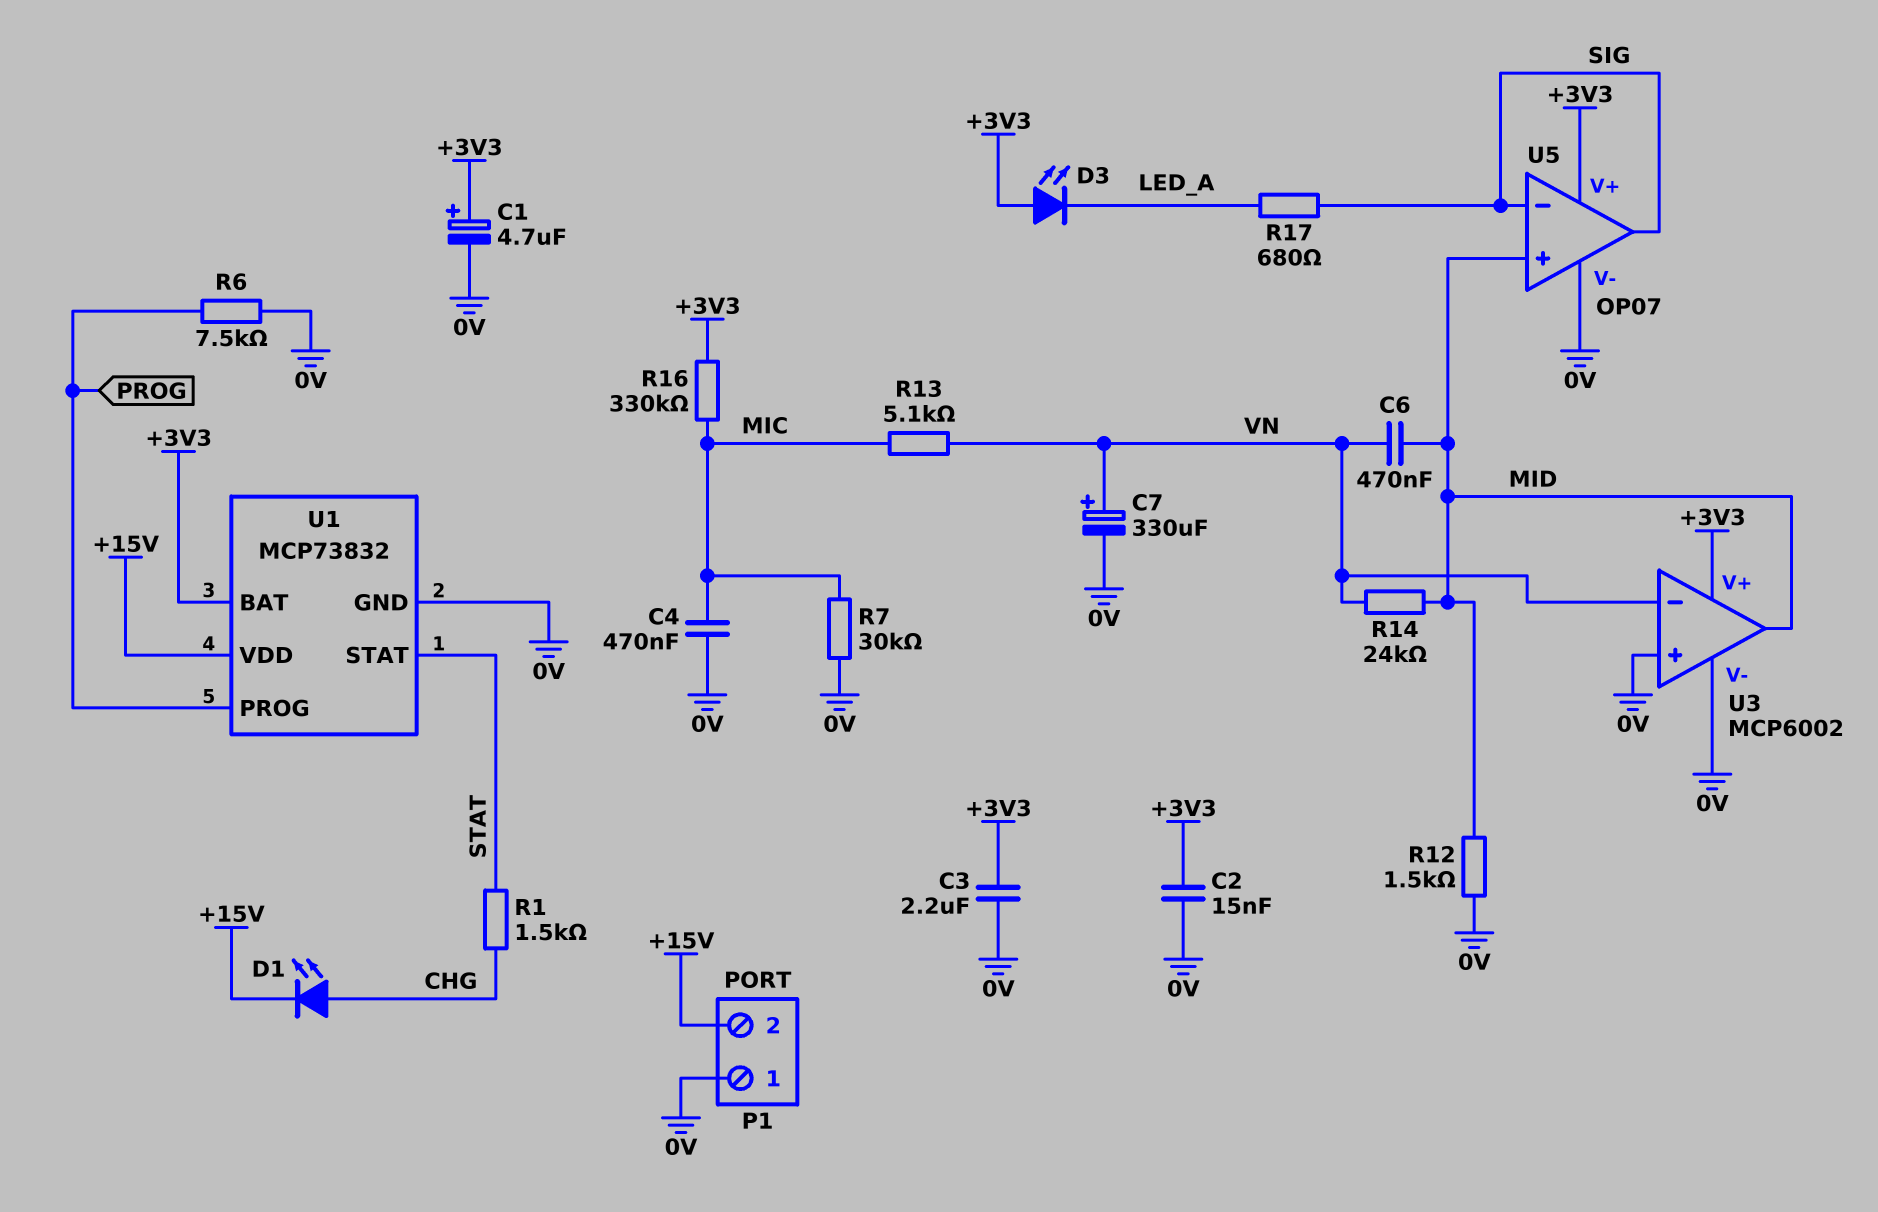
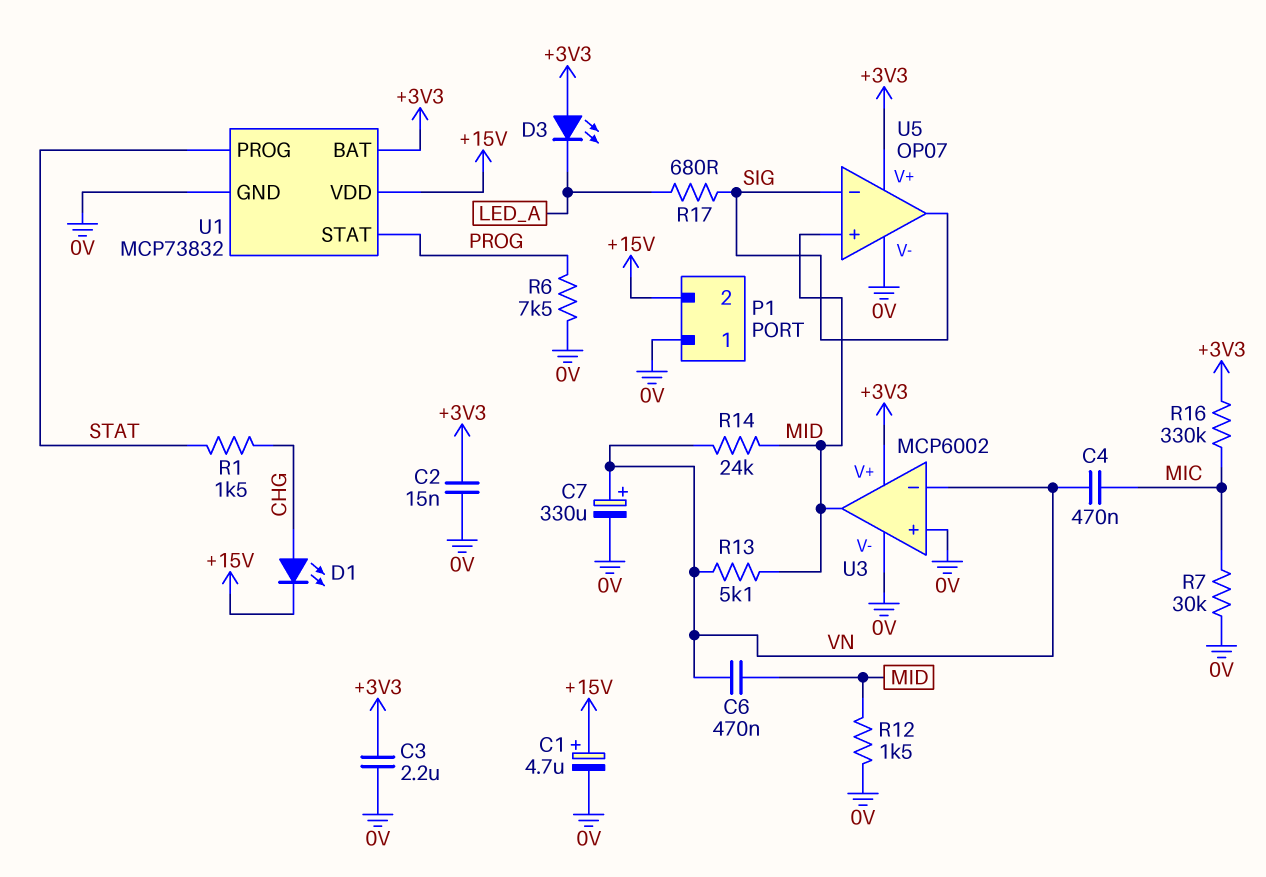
C1: 4.7uF (plus +3V3, minus 0V) -> 4.7uF (plus +15V, minus 0V)
C4: 470nF (0V, MIC) -> 470nF (MIC, VN)
R13: 5.1k (MIC, VN) -> 5.1k (MID, VN)
U1 pin PROG: PROG -> STAT
U1 pin STAT: STAT -> PROG

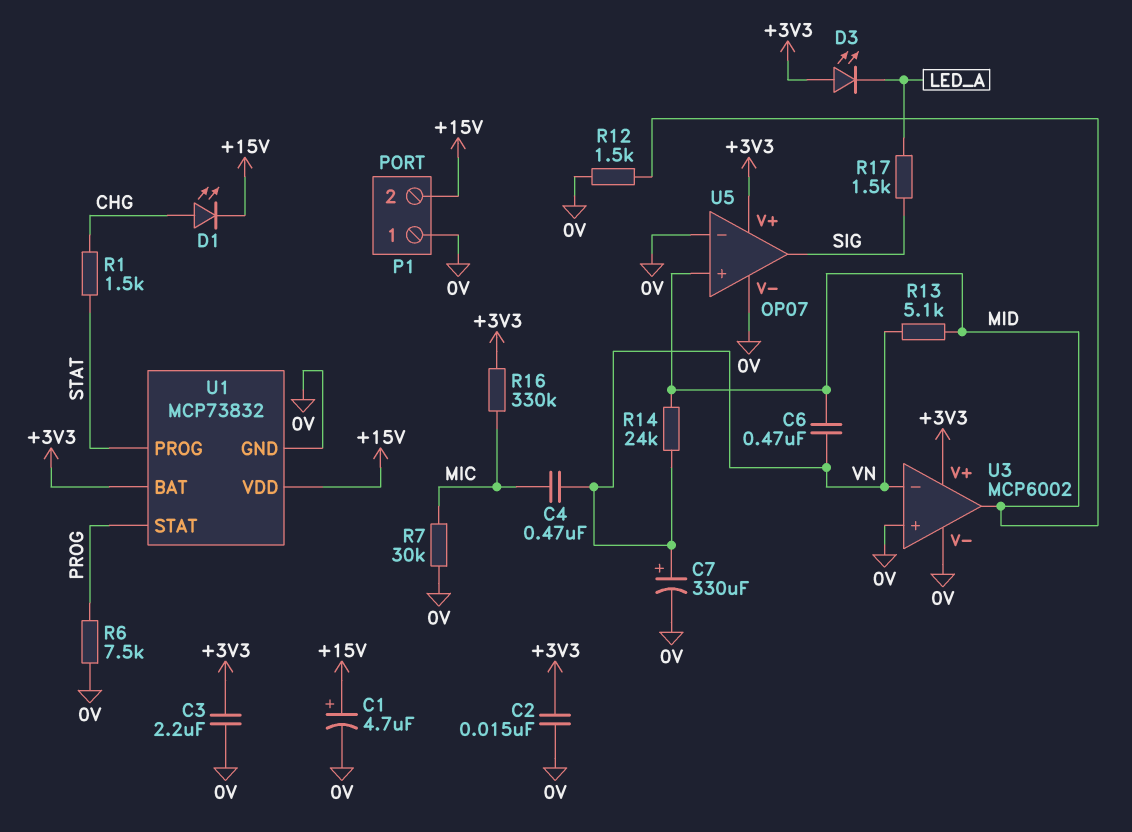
R17: 680 (LED_A, SIG) -> 1.5k (LED_A, SIG)
U5 pin in-: SIG -> 0V

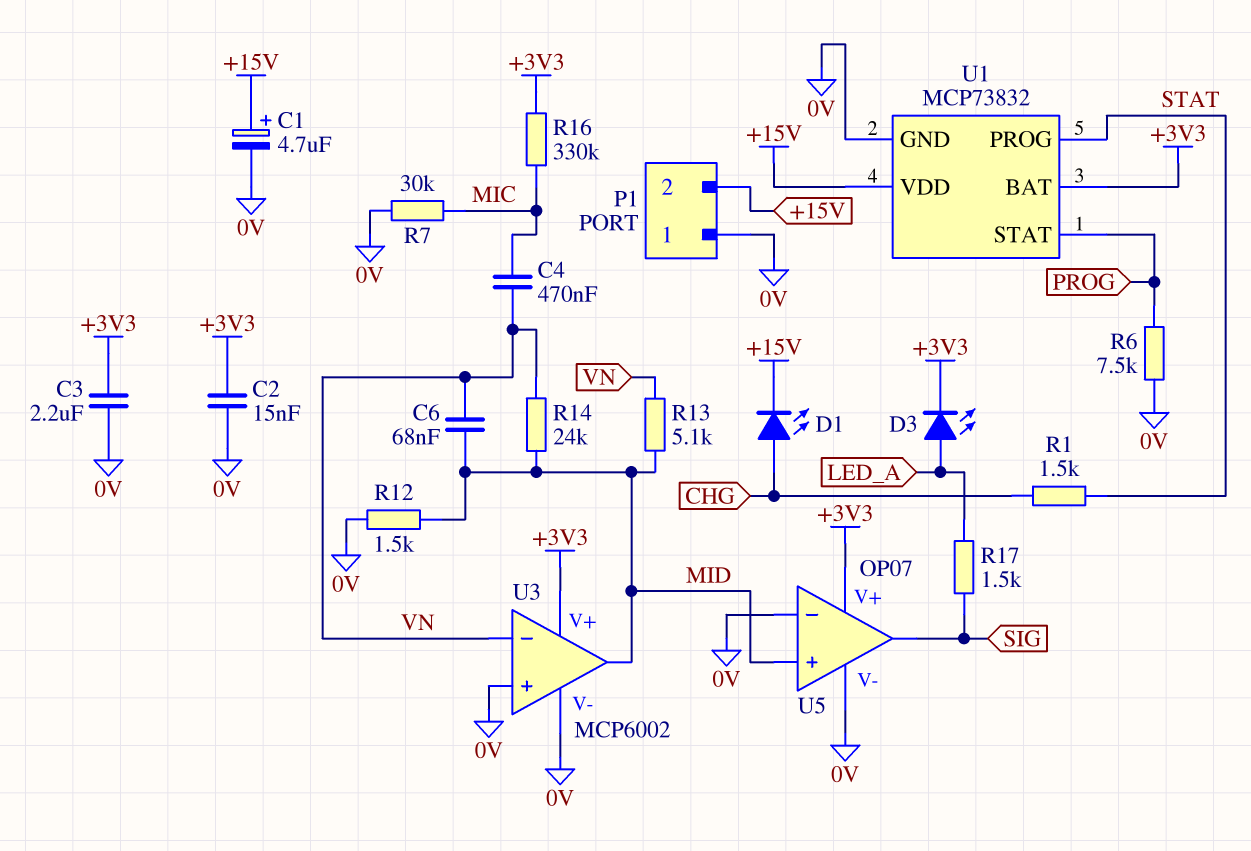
C6: 470nF (MID, VN) -> 68nF (MID, VN)
C7: 330uF (plus VN, minus 0V) -> none
D3: LED (A +3V3, K LED_A) -> LED (A LED_A, K +3V3)

